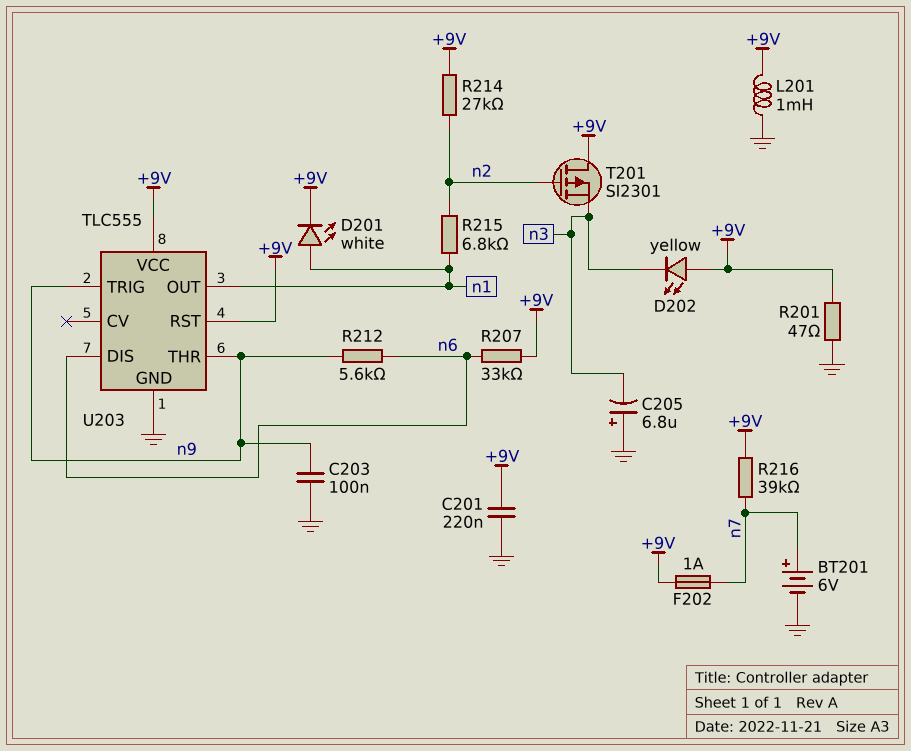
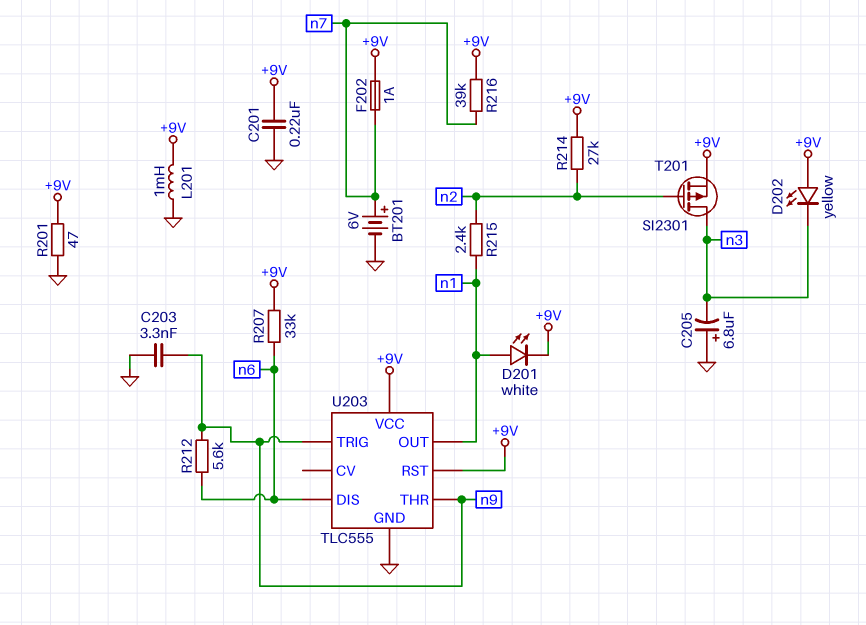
C203: 100nF (GND, n9) -> 3.3nF (GND, n9)
R215: 6.8k (n1, n2) -> 2.4k (n1, n2)
T201: PMOS SI2301 (G n2, D +9V, S n3) -> PMOS SI2301 (G n2, D n3, S +9V)

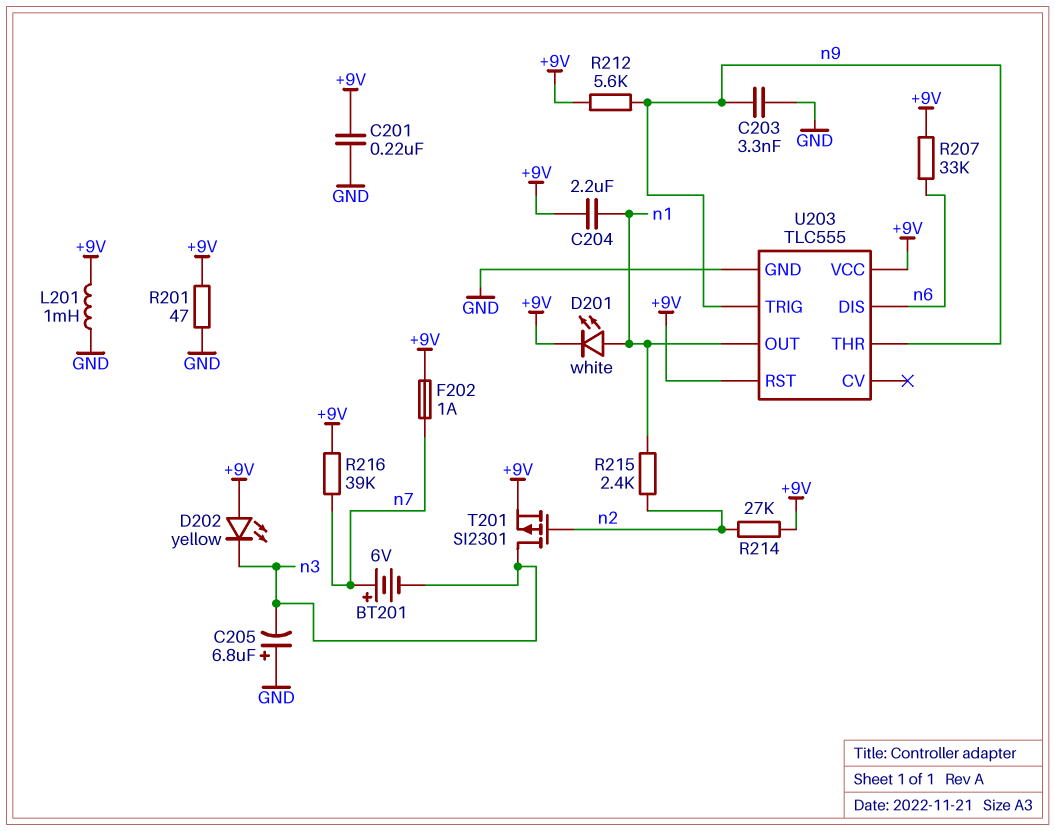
BT201: 6V (plus n7, minus GND) -> 6V (plus n7, minus n3)
C204: none -> 2.2uF (+9V, n1)
R212: 5.6k (n6, n9) -> 5.6k (+9V, n9)

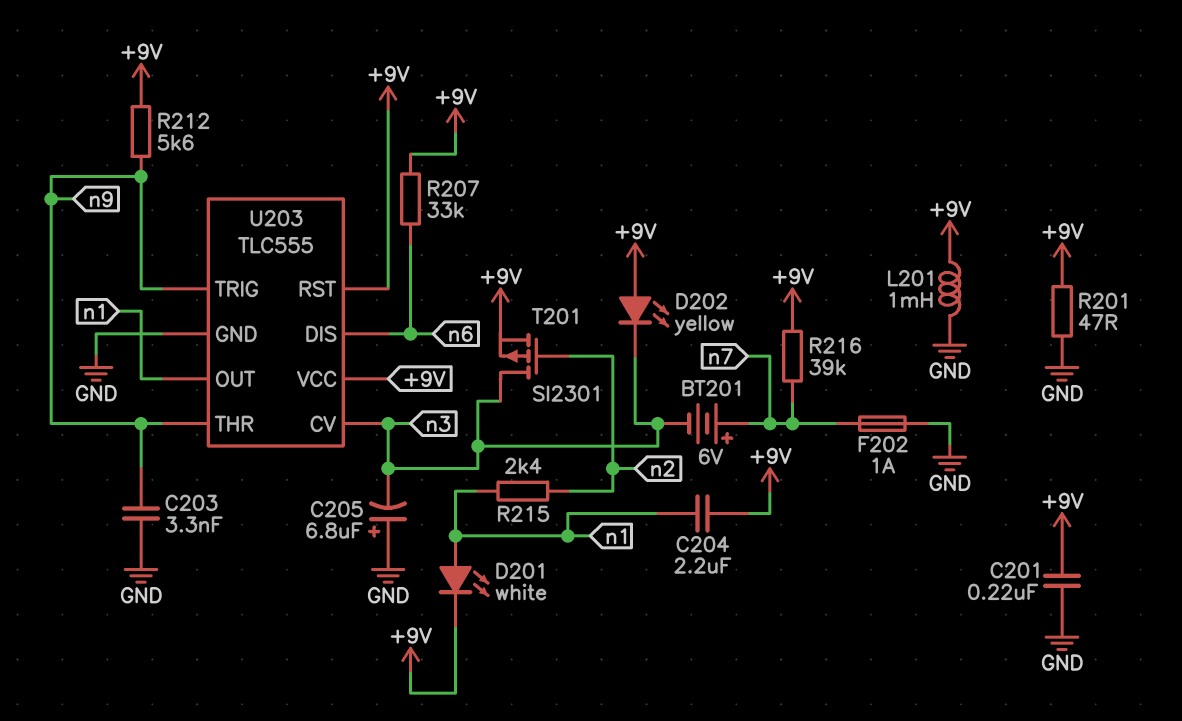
F202: 1A (+9V, n7) -> 1A (GND, n7)
R214: 27k (+9V, n2) -> none
U203 pin CV: none -> n3

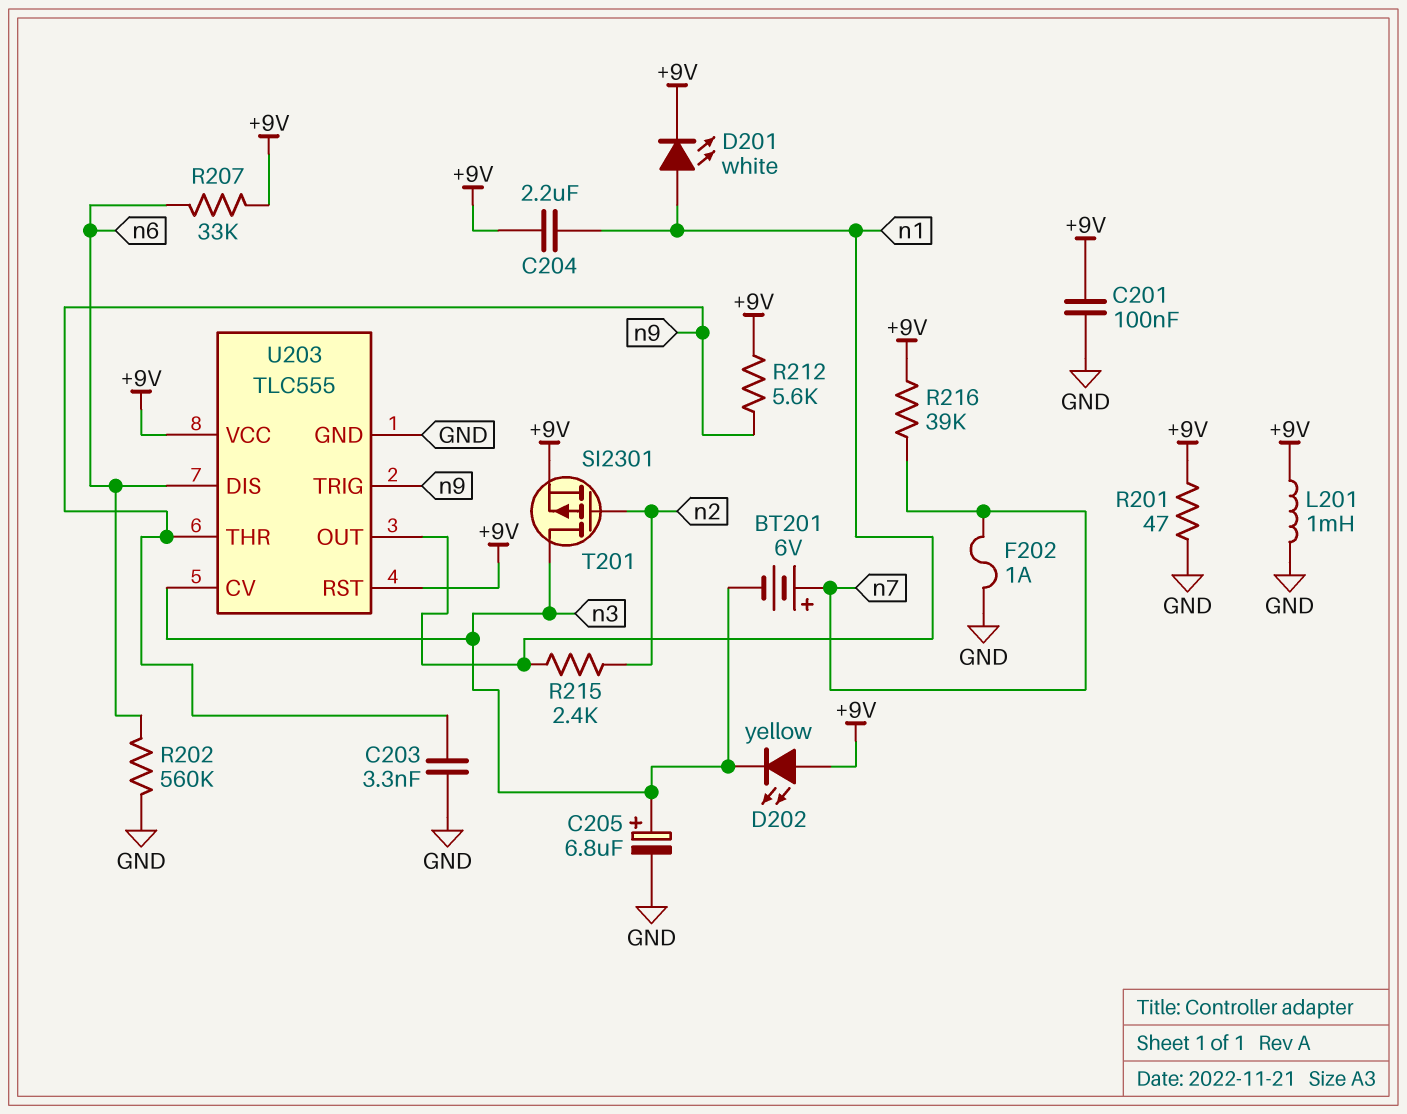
C201: 220nF (+9V, GND) -> 100nF (+9V, GND)
C205: 6.8uF (plus GND, minus n3) -> 6.8uF (plus n3, minus GND)
R202: none -> 560k (GND, n6)

